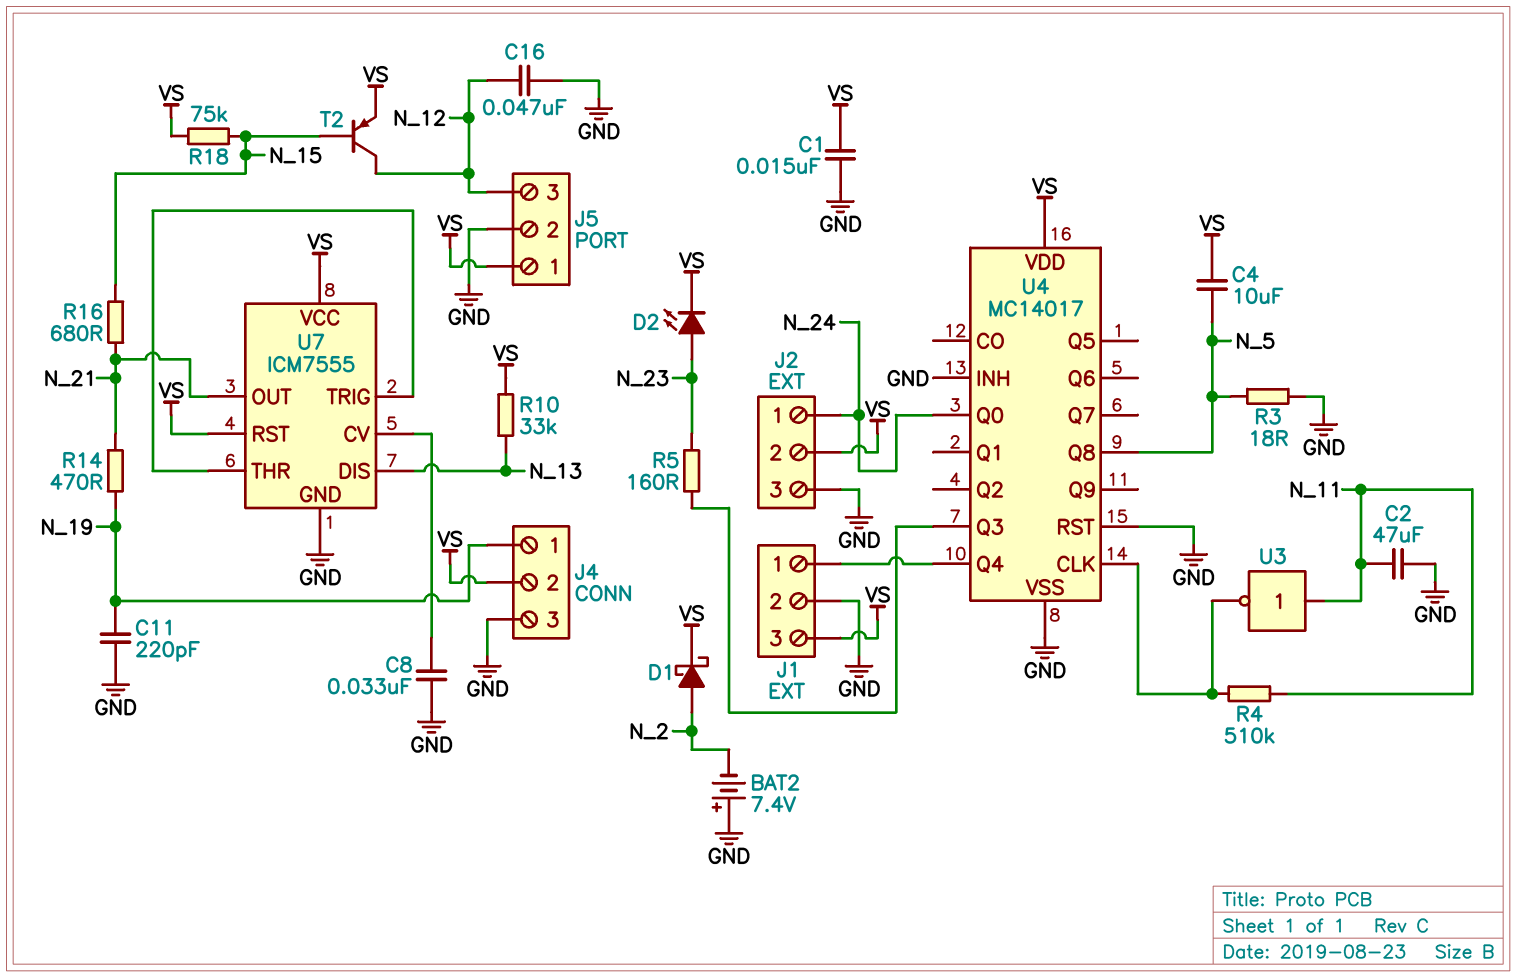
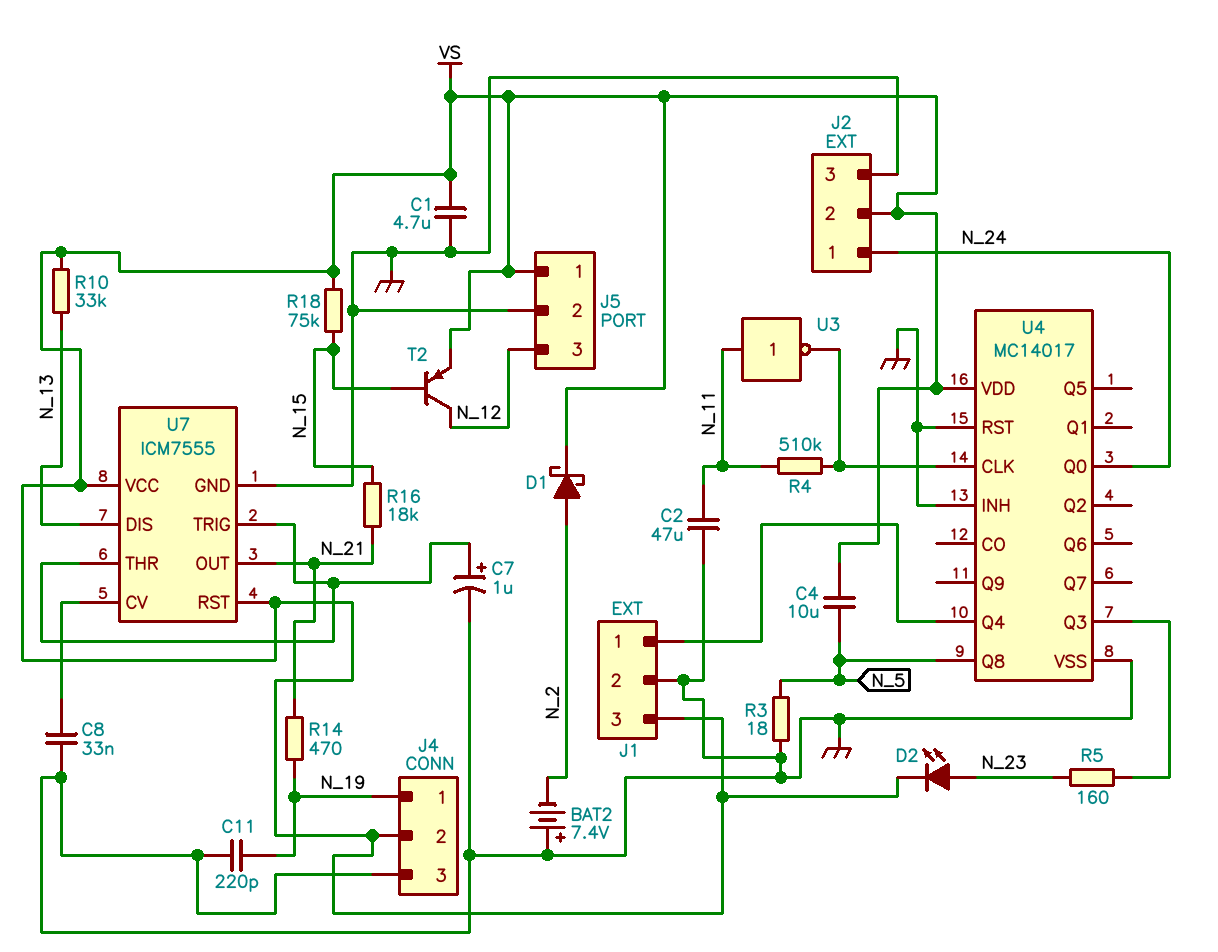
C1: 15nF (GND, VS) -> 4.7uF (GND, VS)
C7: none -> 1uF (plus U7/THR, minus GND)
C16: 47nF (GND, N_12) -> none
R16: 680 (N_15, N_21) -> 18k (N_15, N_21)

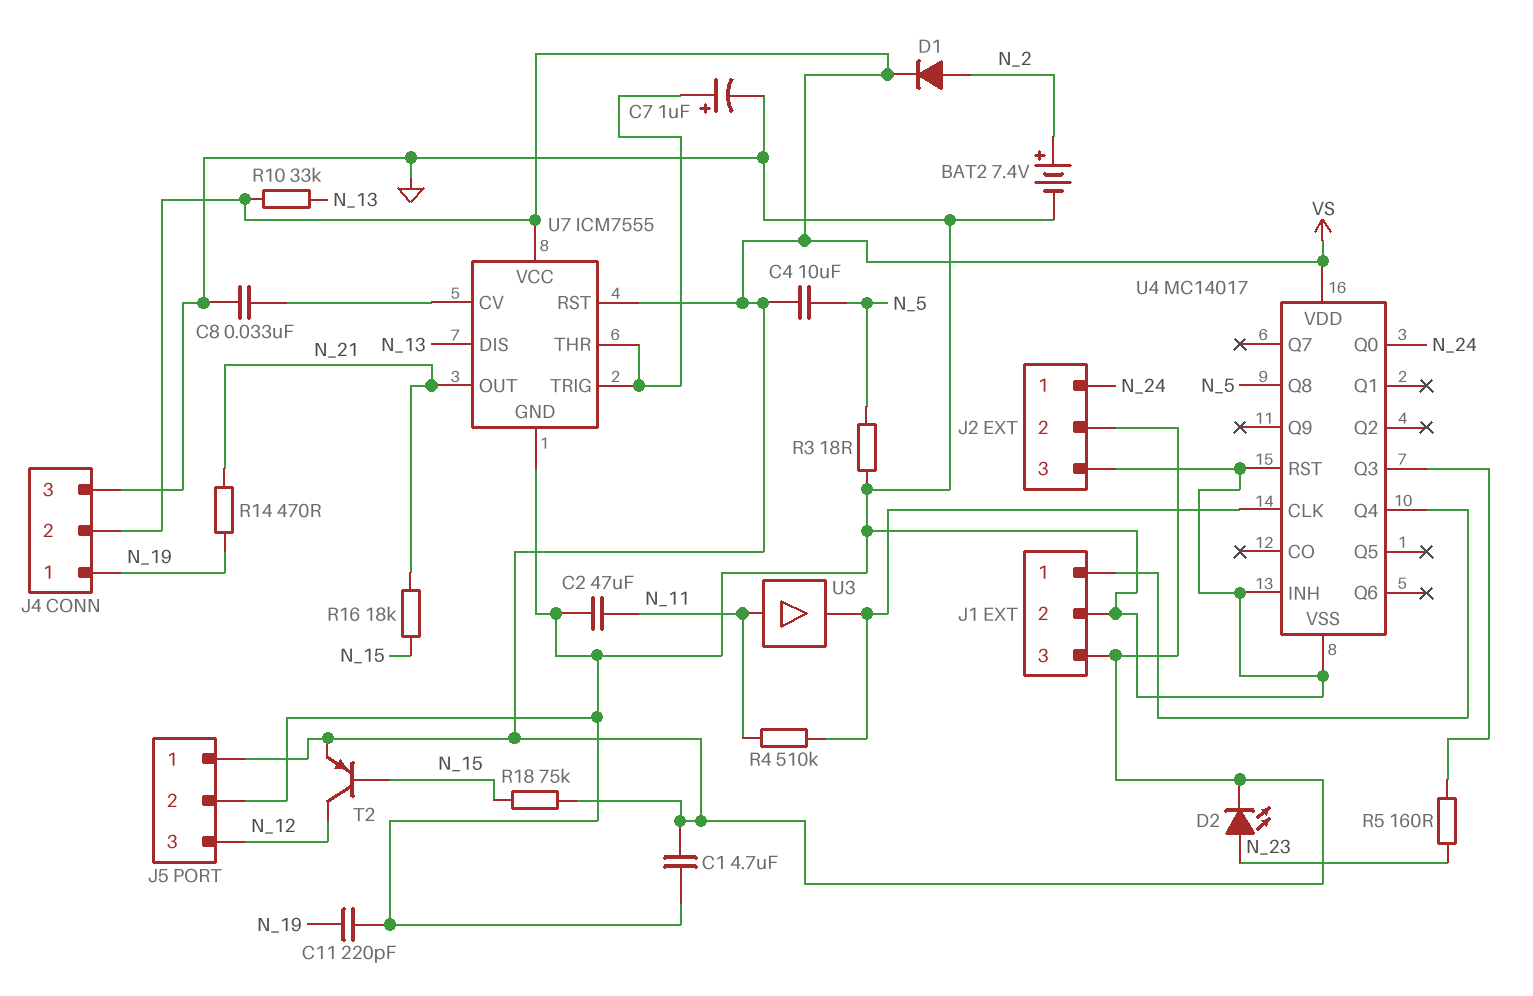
BAT2: 7.4V (plus GND, minus N_2) -> 7.4V (plus N_2, minus GND)
D1: schottky (A N_2, K VS) -> diode (A N_2, K VS)
U3: NOT (in N_11, out U4/CLK) -> buffer (in N_11, out U4/CLK)

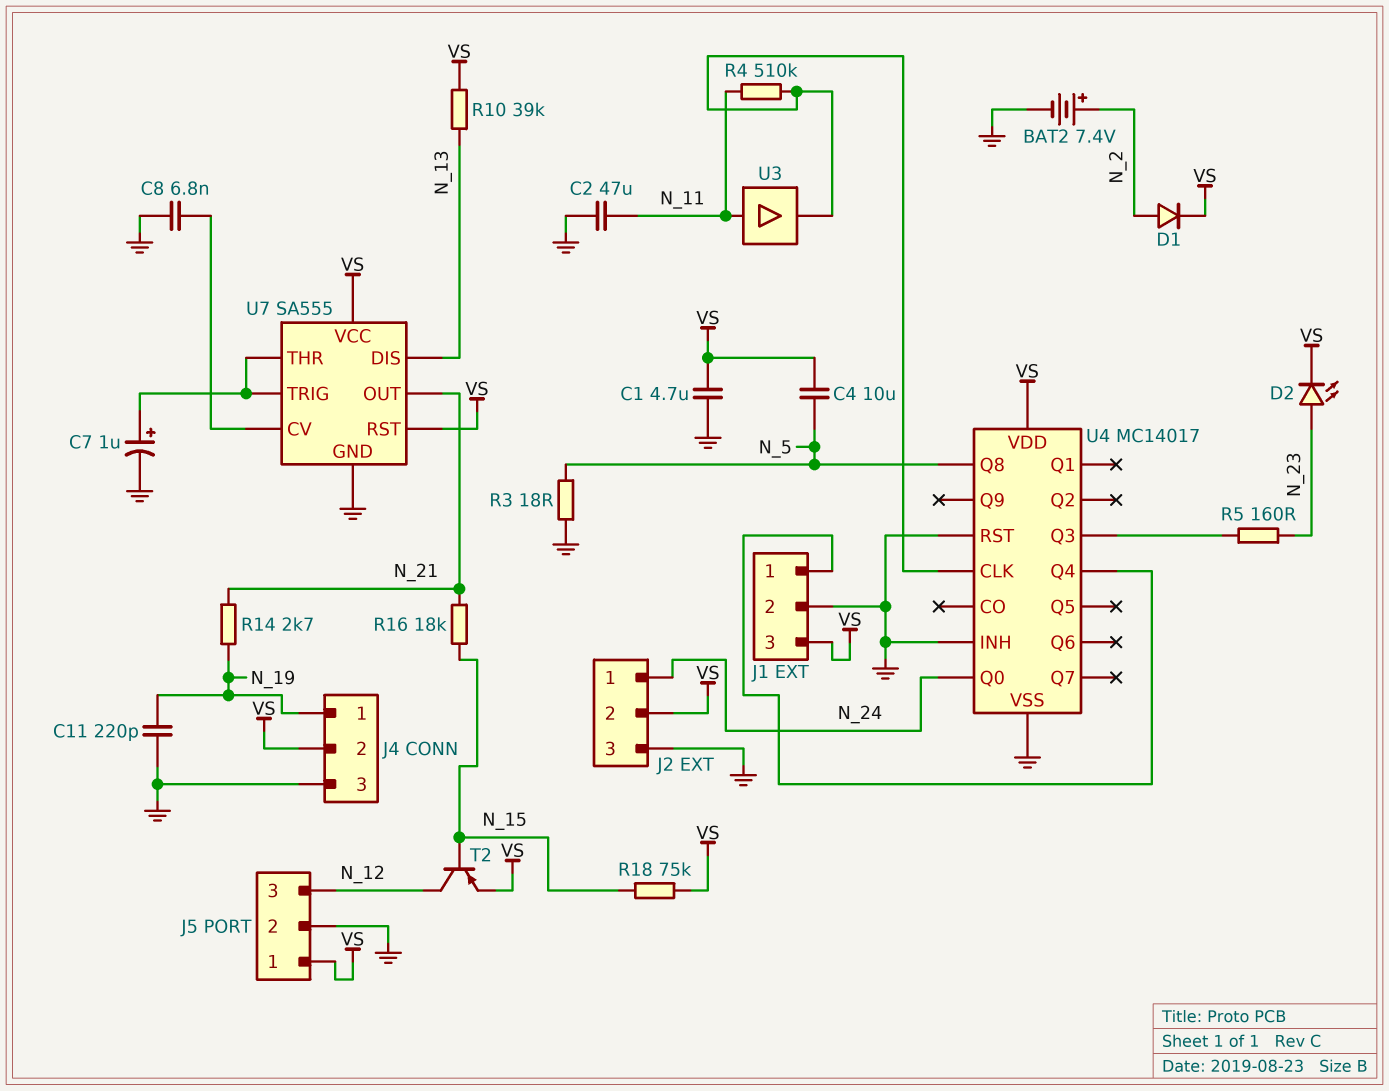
C8: 33nF (GND, U7/CV) -> 6.8nF (GND, U7/CV)
R10: 33k (N_13, VS) -> 39k (N_13, VS)
R14: 470 (N_19, N_21) -> 2.7k (N_19, N_21)
U7: ICM7555 -> SA555

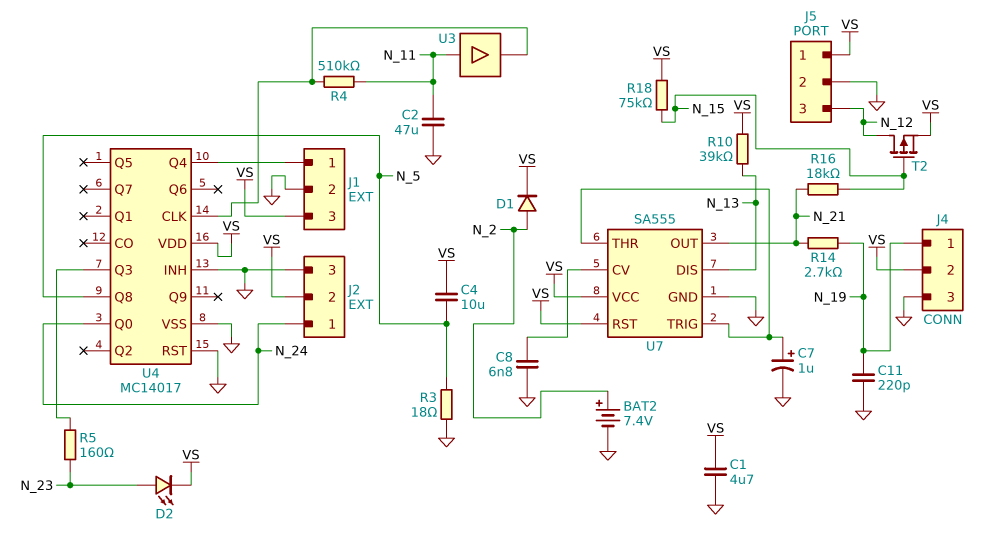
T2: PNP (B N_15, C N_12, E VS) -> PMOS (G N_15, D N_12, S VS)

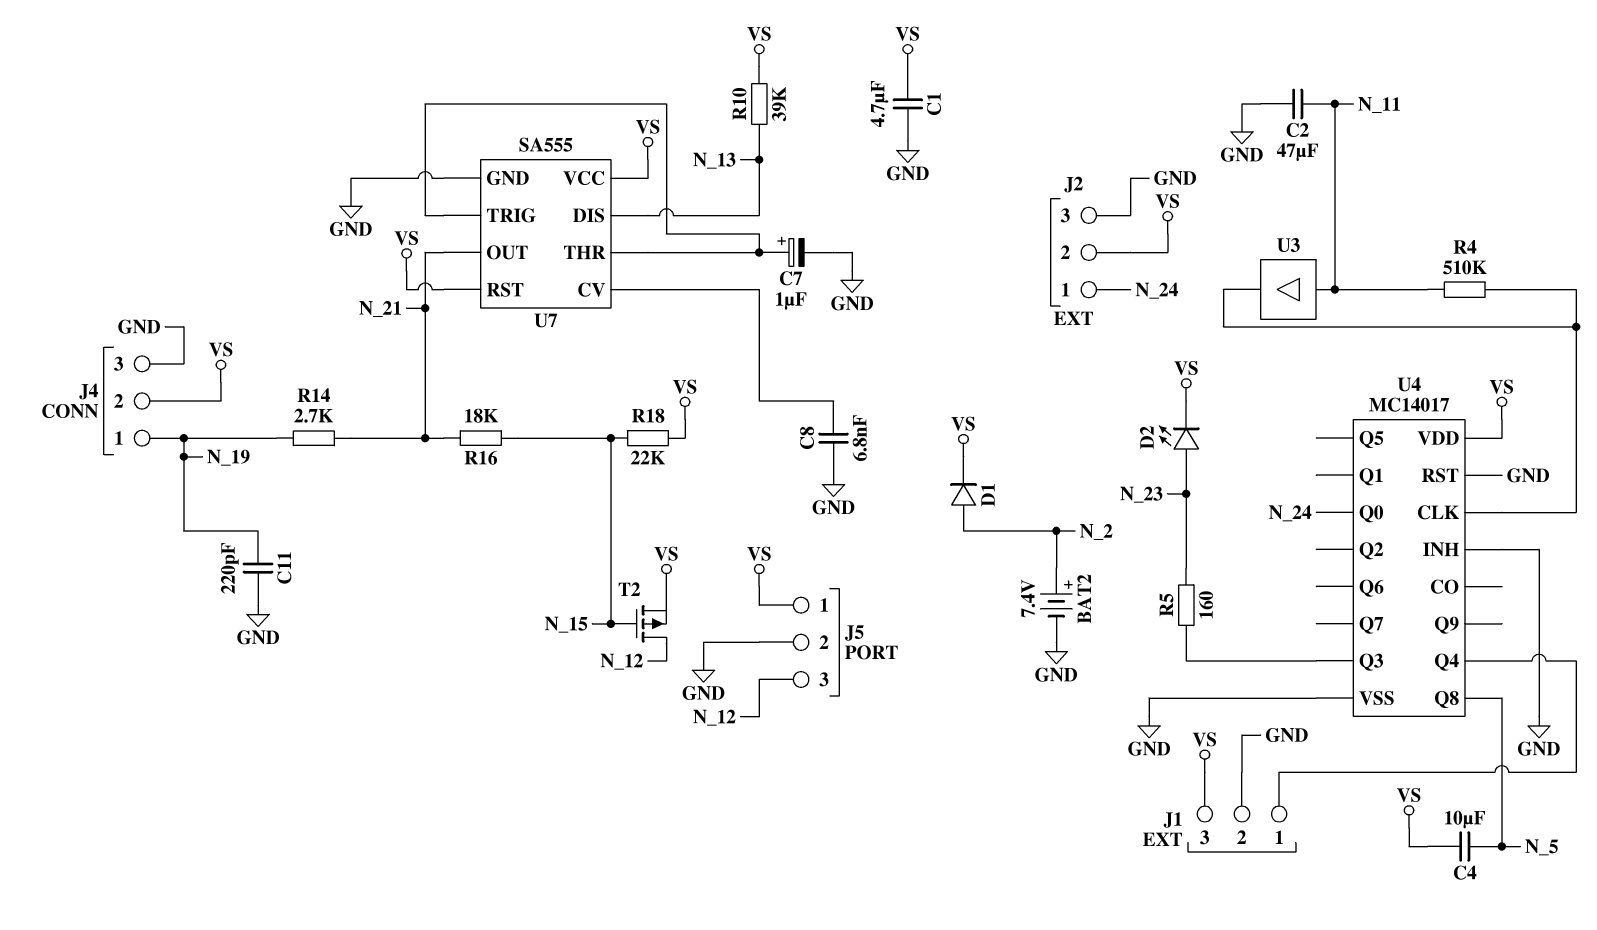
R3: 18 (GND, N_5) -> none
R18: 75k (N_15, VS) -> 22k (N_15, VS)

